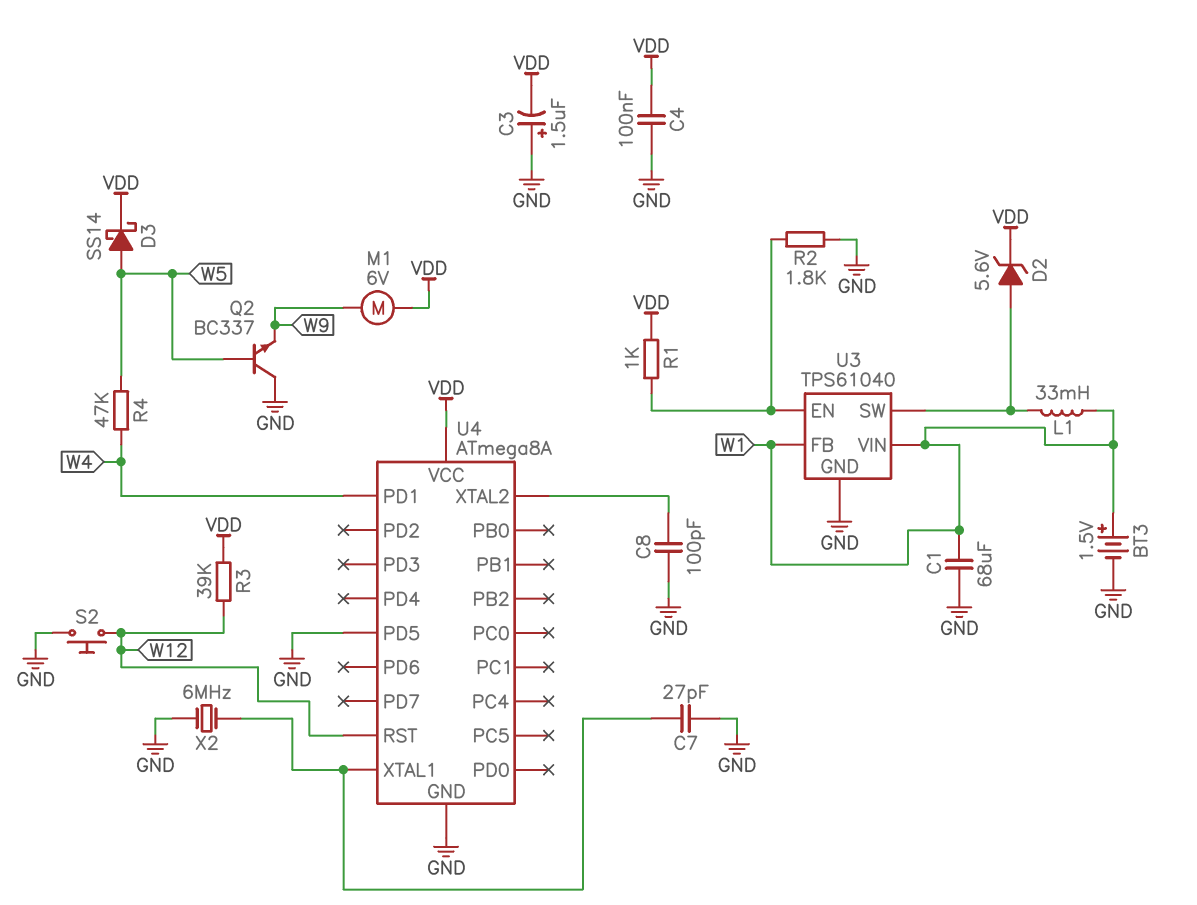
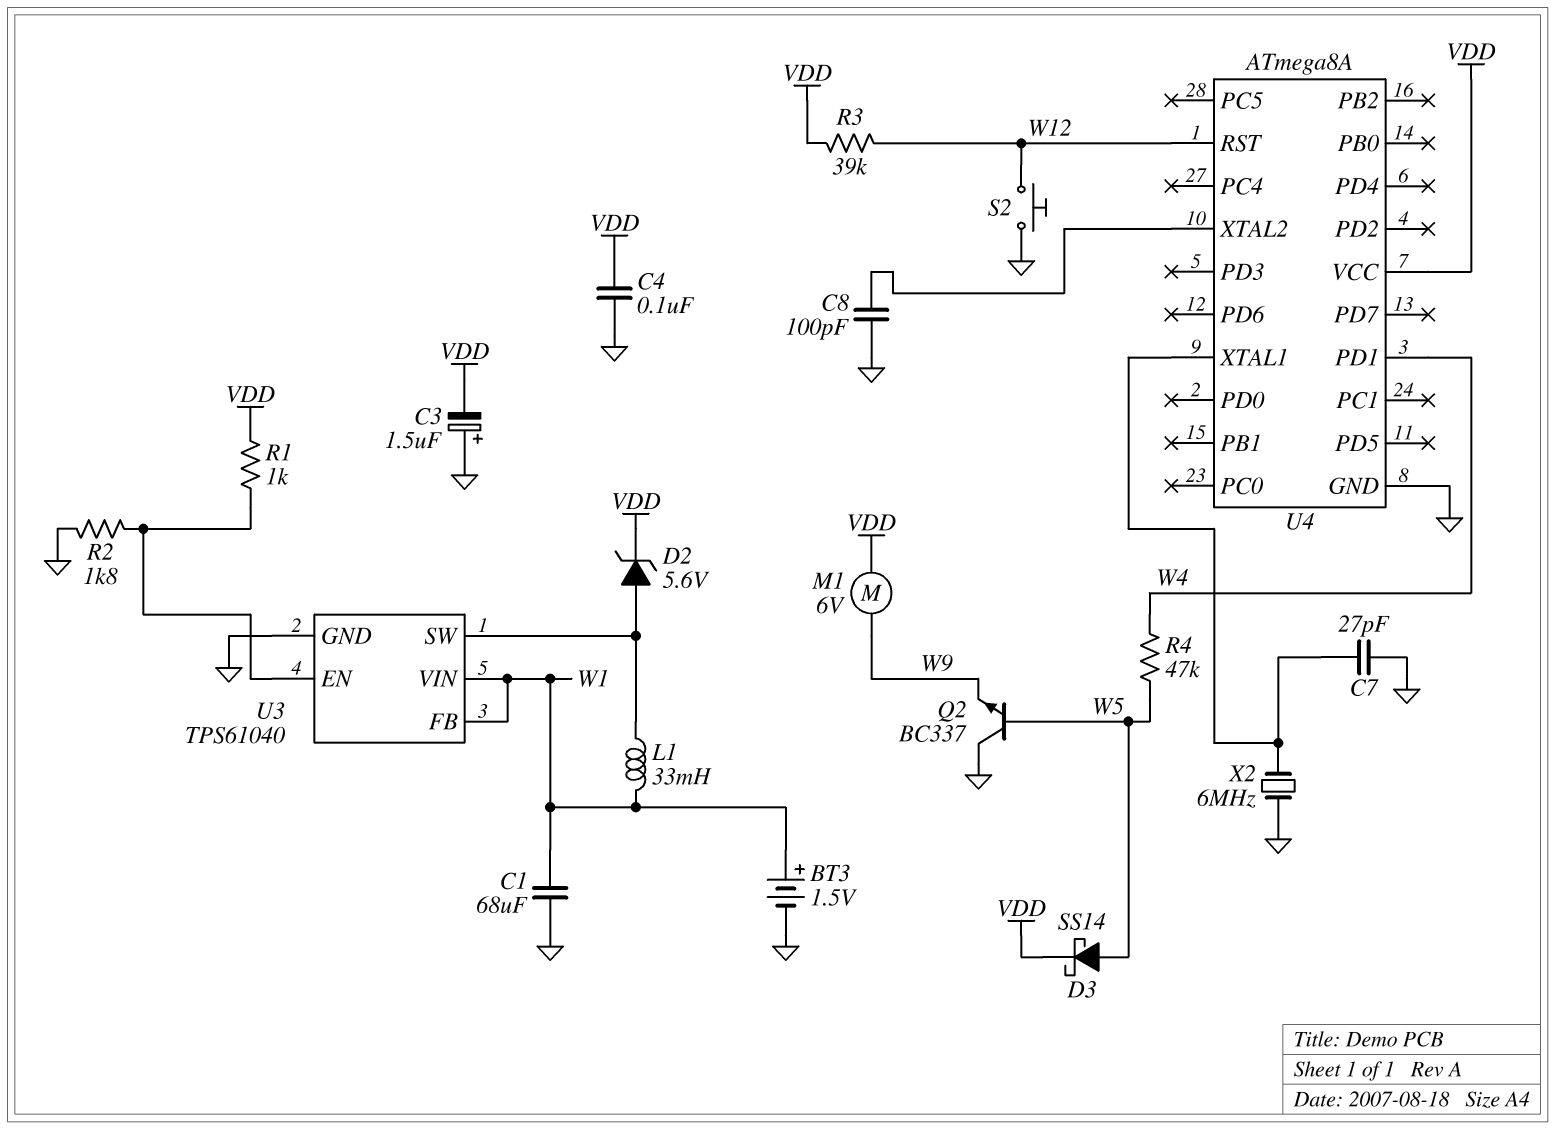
U4 pin PD5: GND -> none

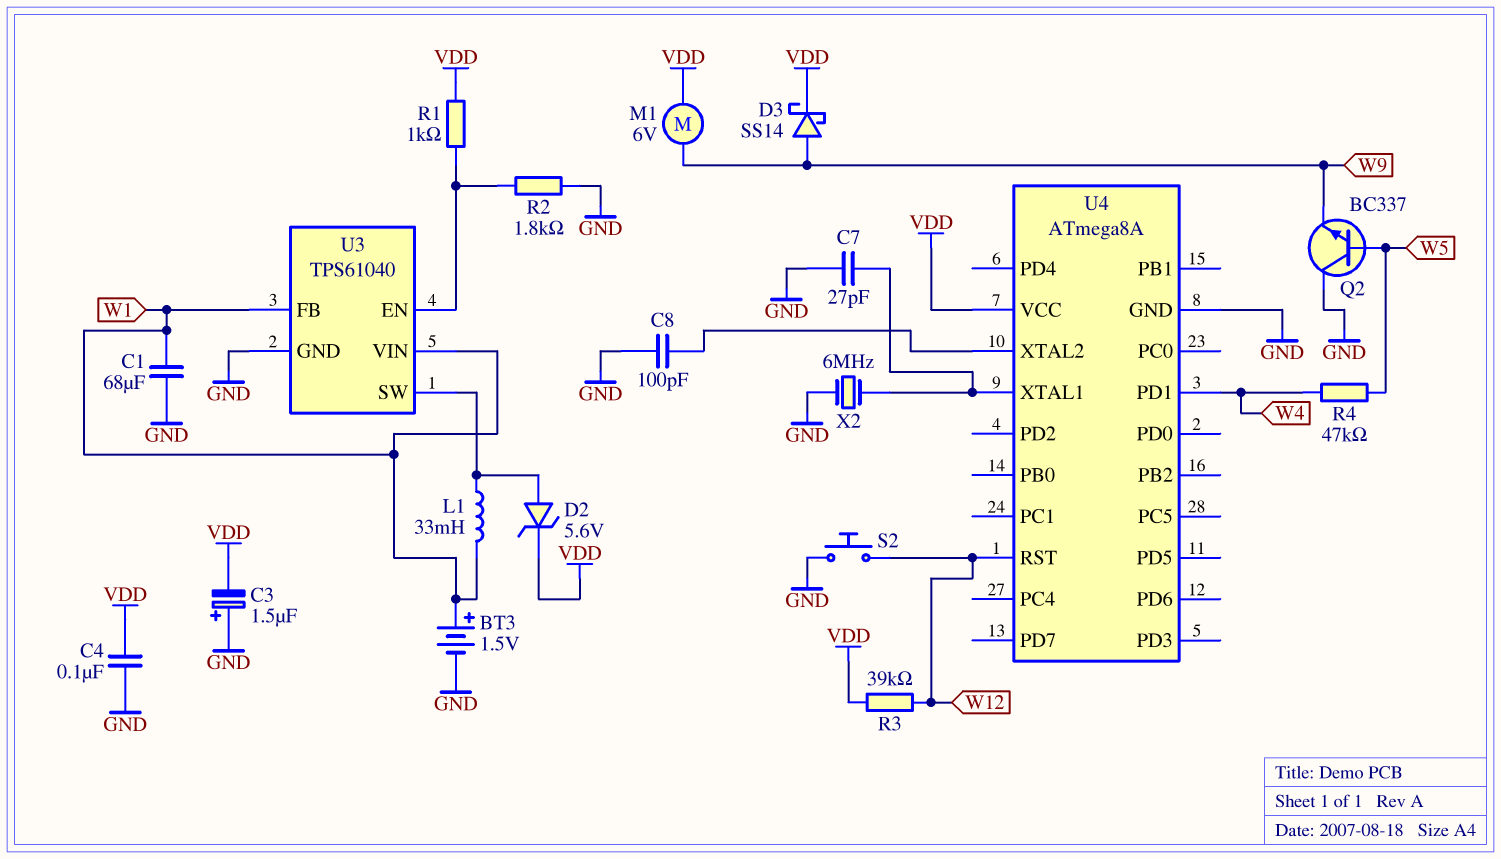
D3: schottky SS14 (A W5, K VDD) -> schottky SS14 (A W9, K VDD)

